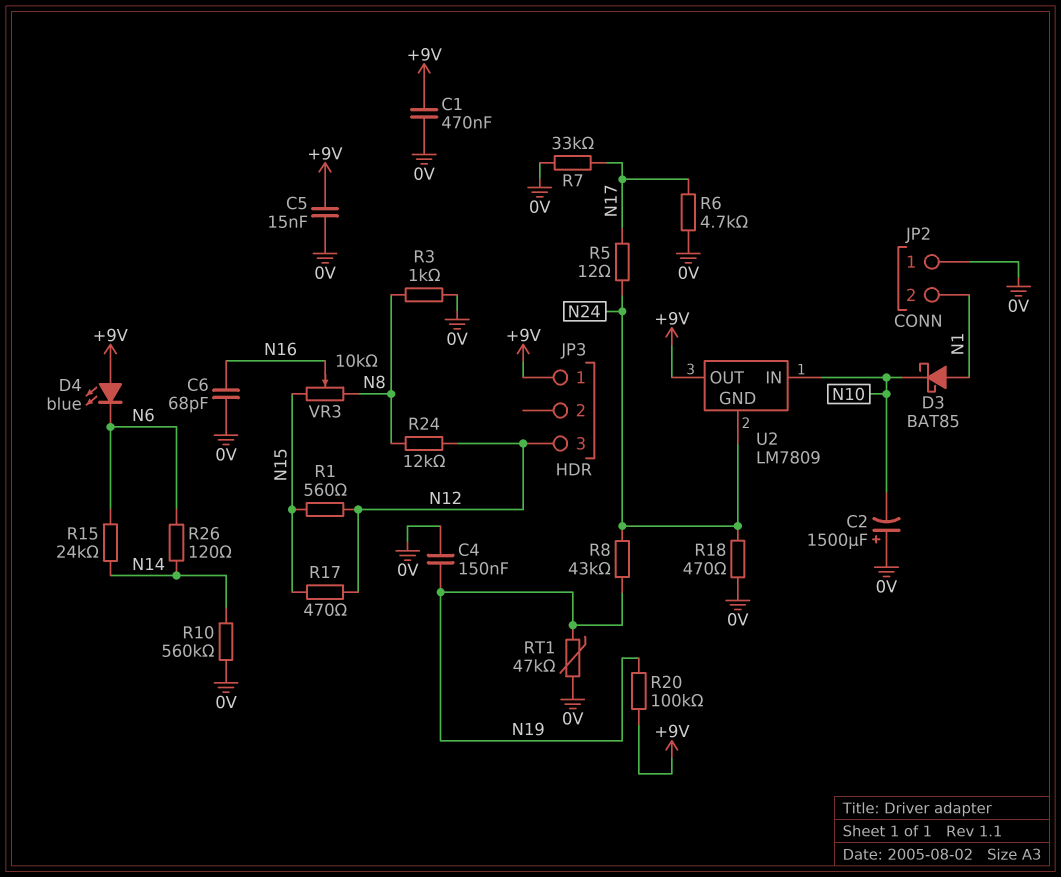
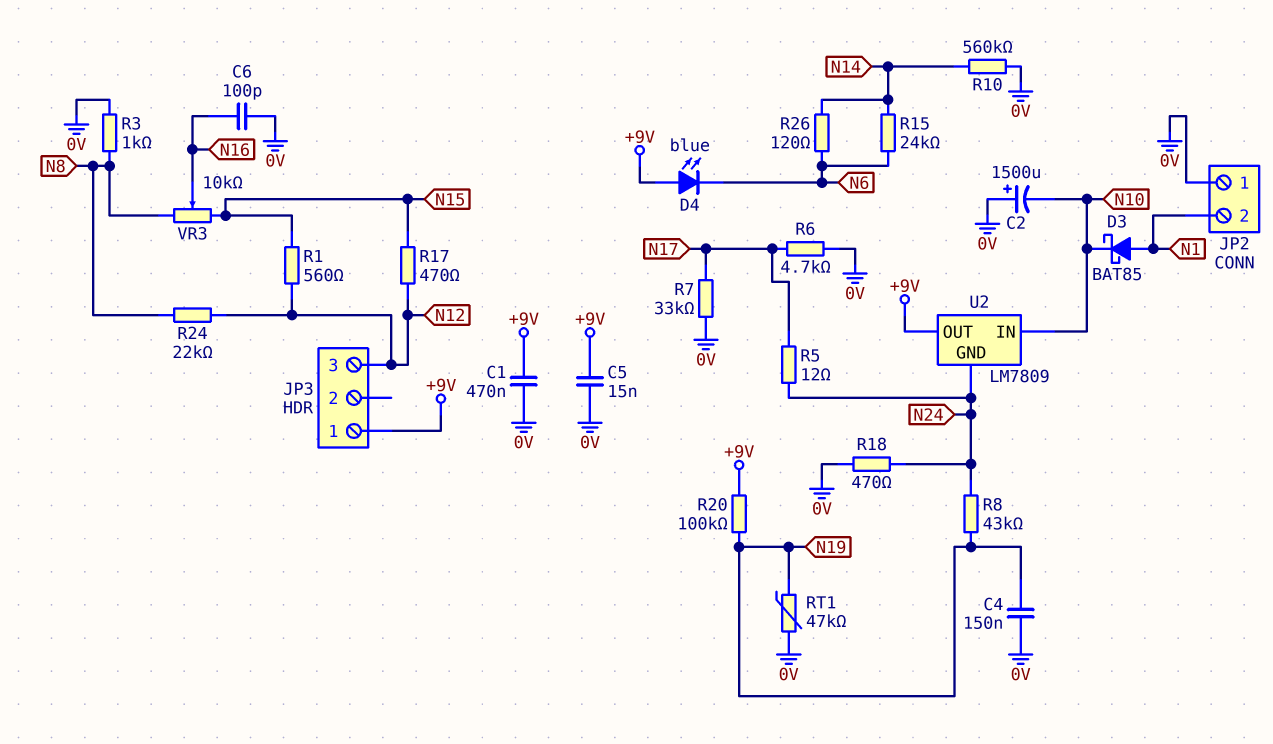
C6: 68pF (0V, N16) -> 100pF (0V, N16)
R24: 12k (N8, N12) -> 22k (N8, N12)

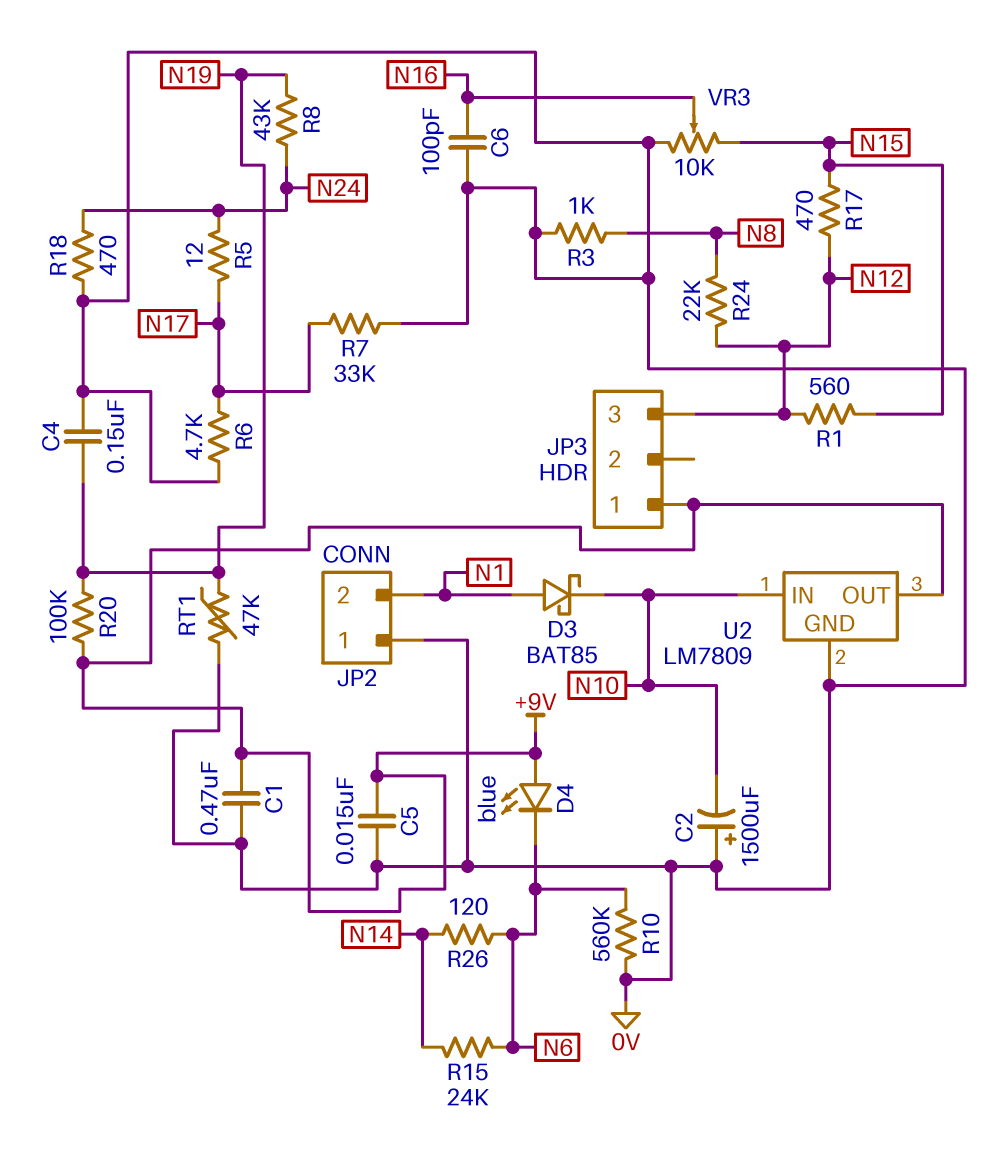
R10: 560k (0V, N14) -> 560k (0V, N6)
U2 pin GND: N24 -> 0V
VR3: 10k (N8, N15, wiper N16) -> 10k (0V, N15, wiper N16)

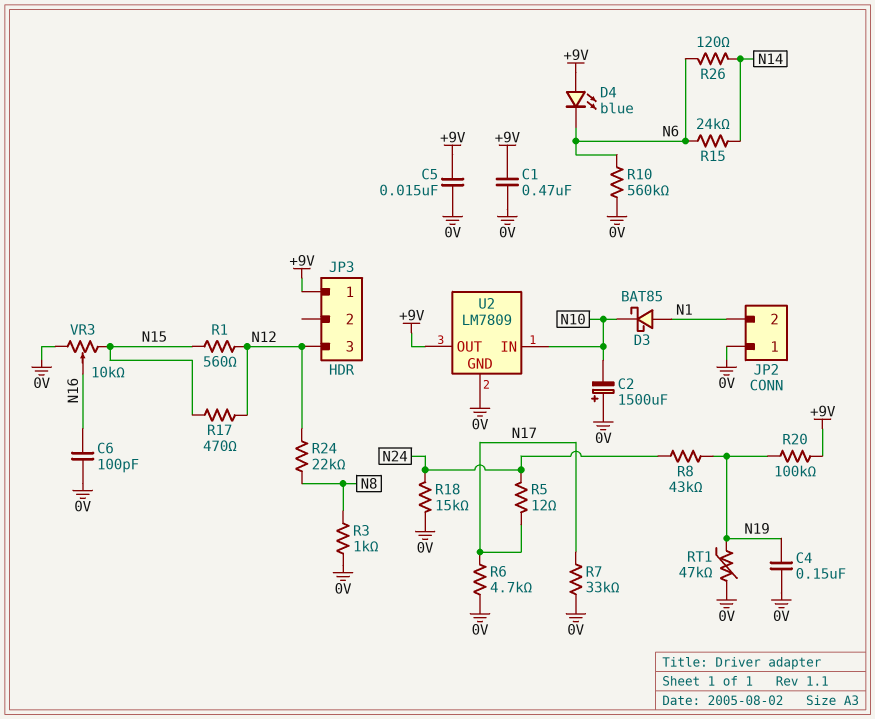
R18: 470 (0V, N24) -> 15k (0V, N24)

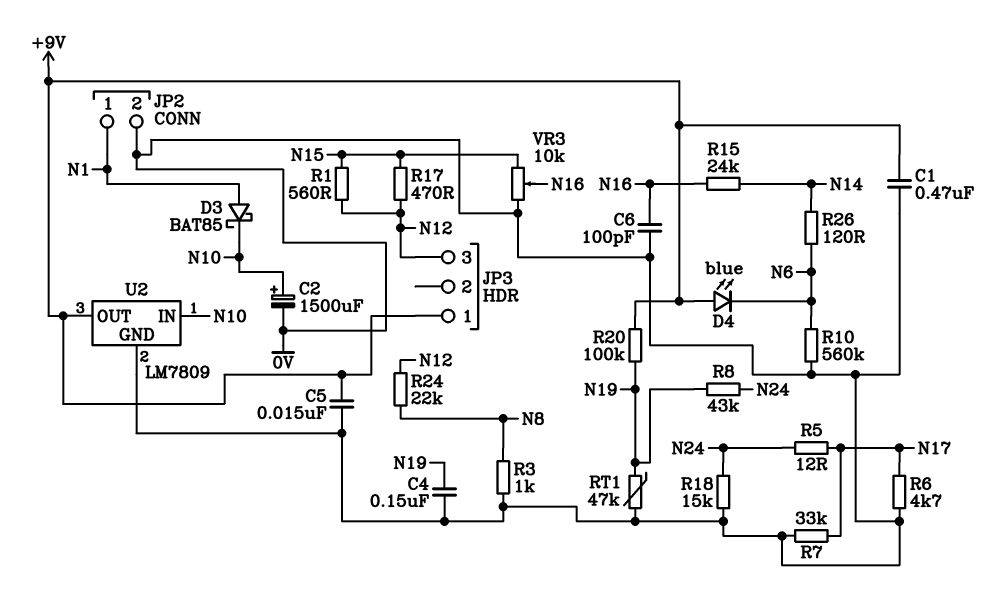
C2: 1500uF (plus 0V, minus N10) -> 1500uF (plus N10, minus 0V)
JP2 pin 1: 0V -> N1
JP2 pin 2: N1 -> 0V
R15: 24k (N6, N14) -> 24k (N14, N16)

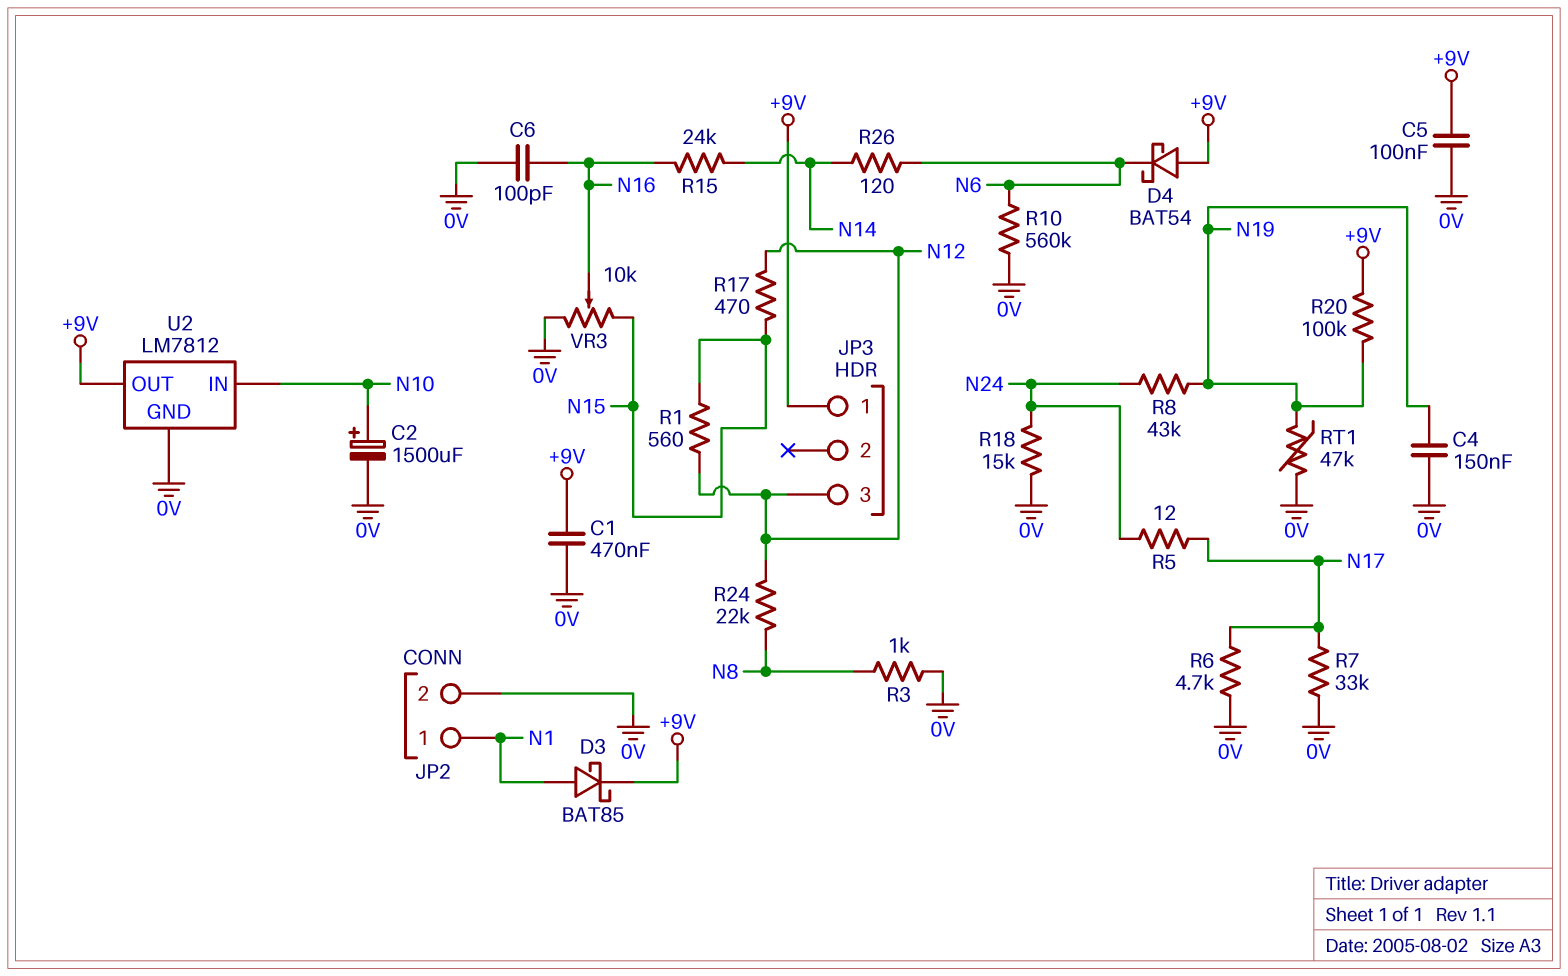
C5: 15nF (+9V, 0V) -> 100nF (+9V, 0V)
D3: schottky BAT85 (A N1, K N10) -> schottky BAT85 (A N1, K +9V)
D4: LED blue (A +9V, K N6) -> schottky BAT54 (A +9V, K N6)
U2: LM7809 -> LM7812

